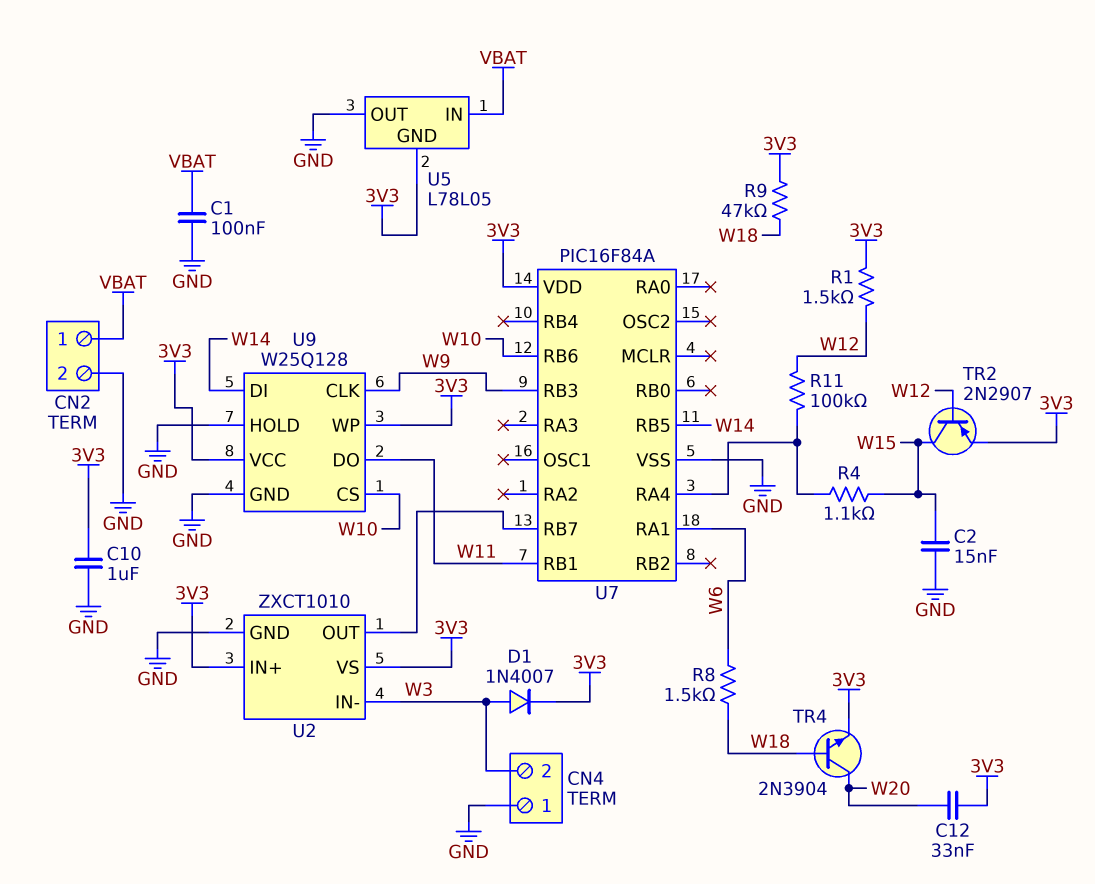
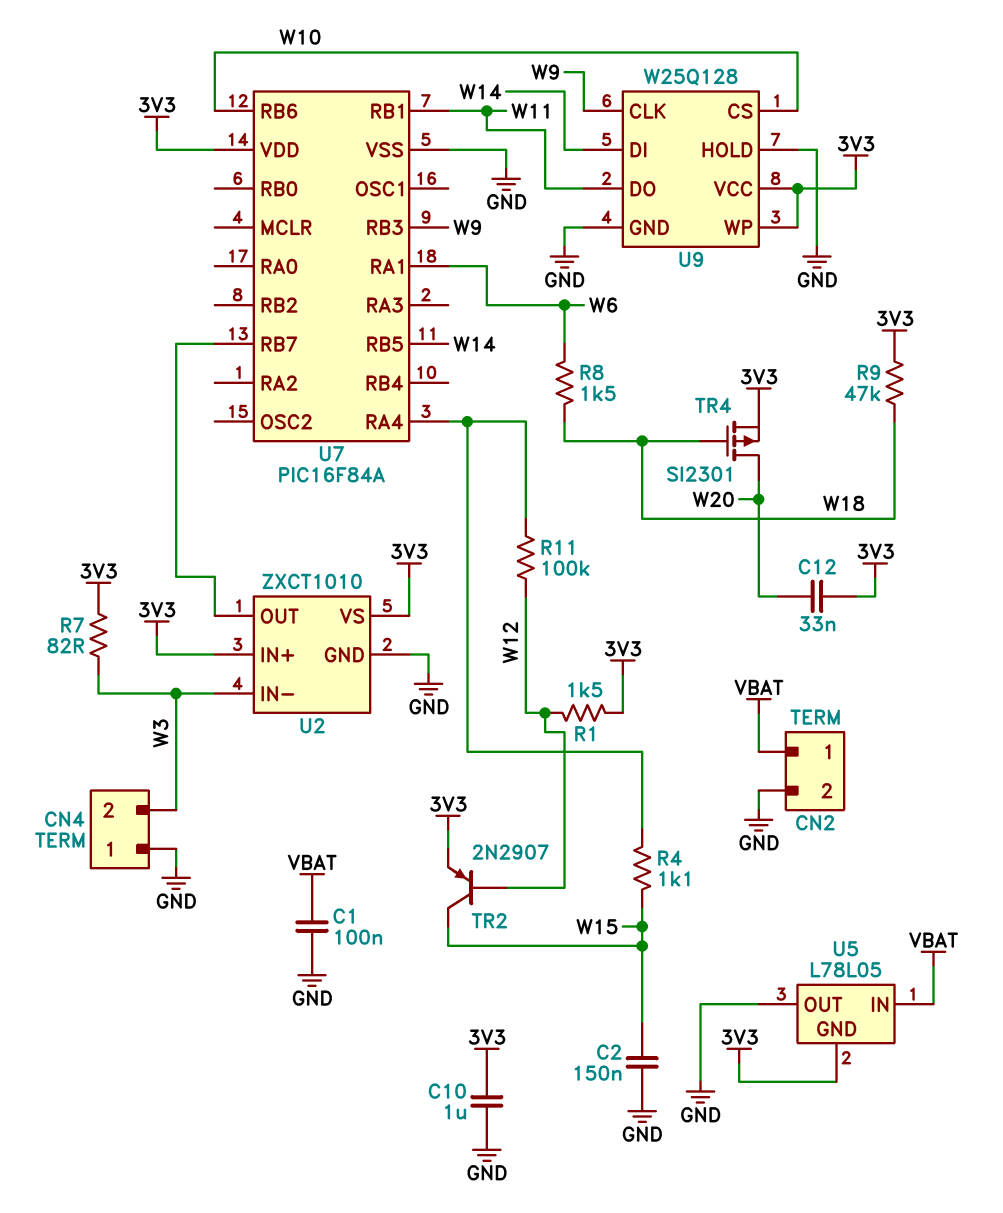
C2: 15nF (GND, W15) -> 150nF (GND, W15)
D1: diode 1N4007 (A W3, K 3V3) -> none
R7: none -> 82 (3V3, W3)
TR4: NPN 2N3904 (B W18, C W20, E 3V3) -> PMOS SI2301 (G W18, D W20, S 3V3)

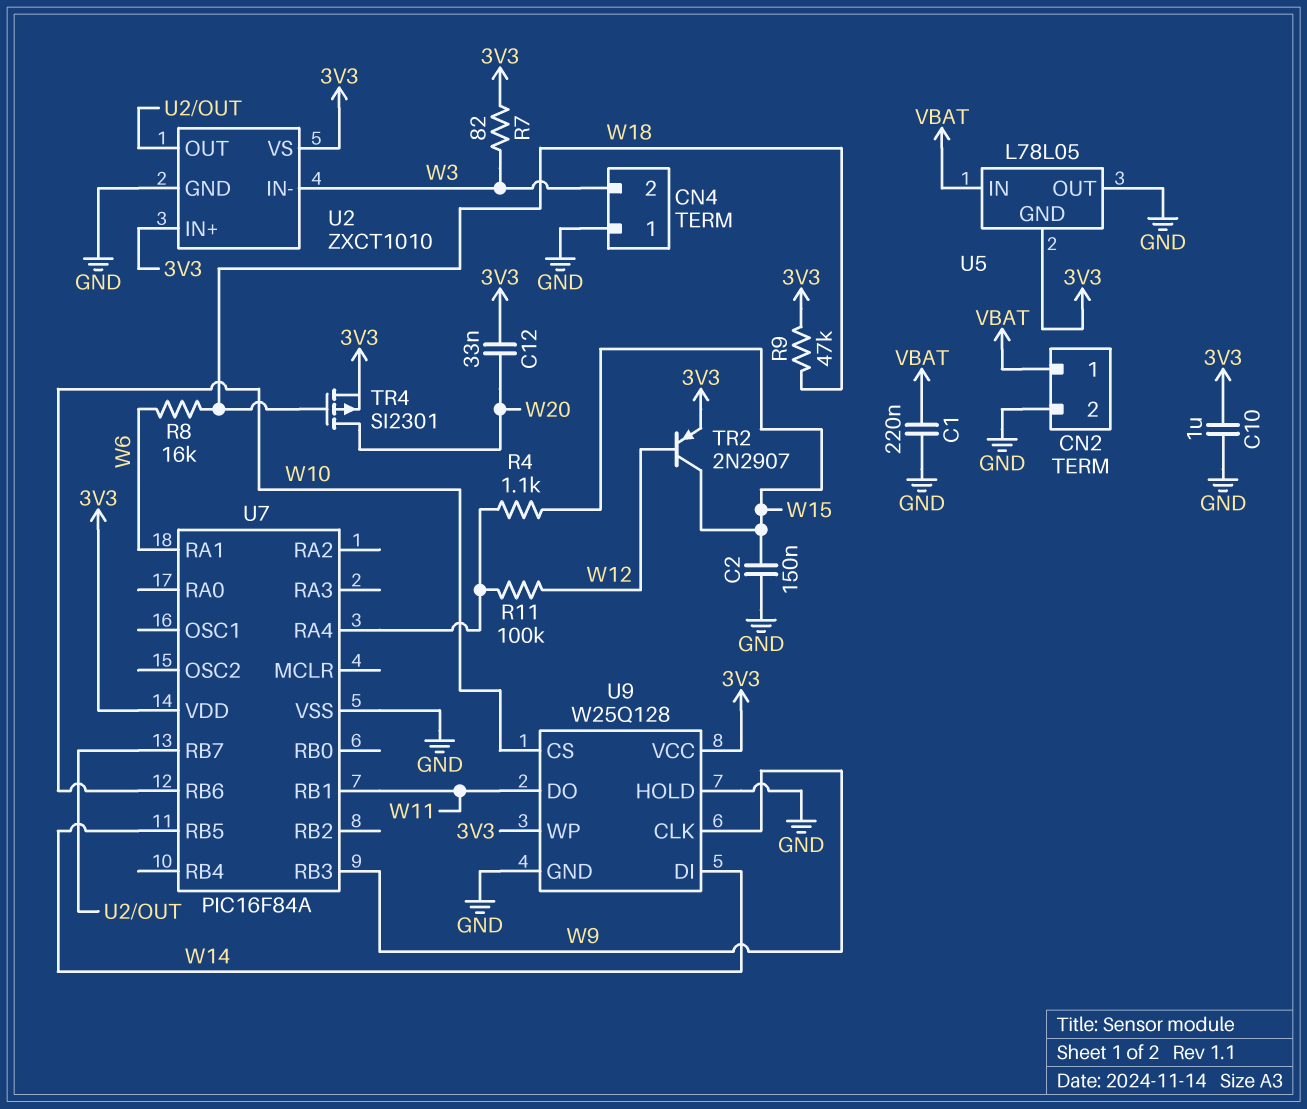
C1: 100nF (GND, VBAT) -> 220nF (GND, VBAT)
R1: 1.5k (3V3, W12) -> none
R8: 1.5k (W6, W18) -> 16k (W6, W18)

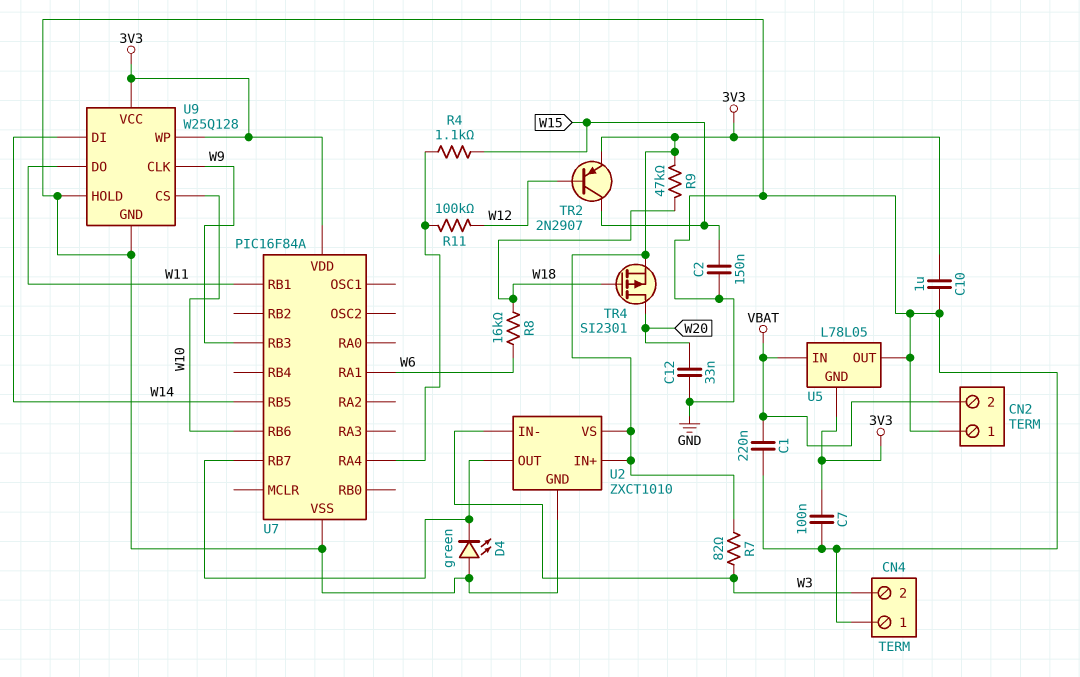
C7: none -> 100nF (3V3, GND)
C12: 33nF (3V3, W20) -> 33nF (GND, W20)
CN2 pin 1: VBAT -> GND
CN2 pin 2: GND -> VBAT
D4: none -> LED green (A GND, K U2/OUT)

